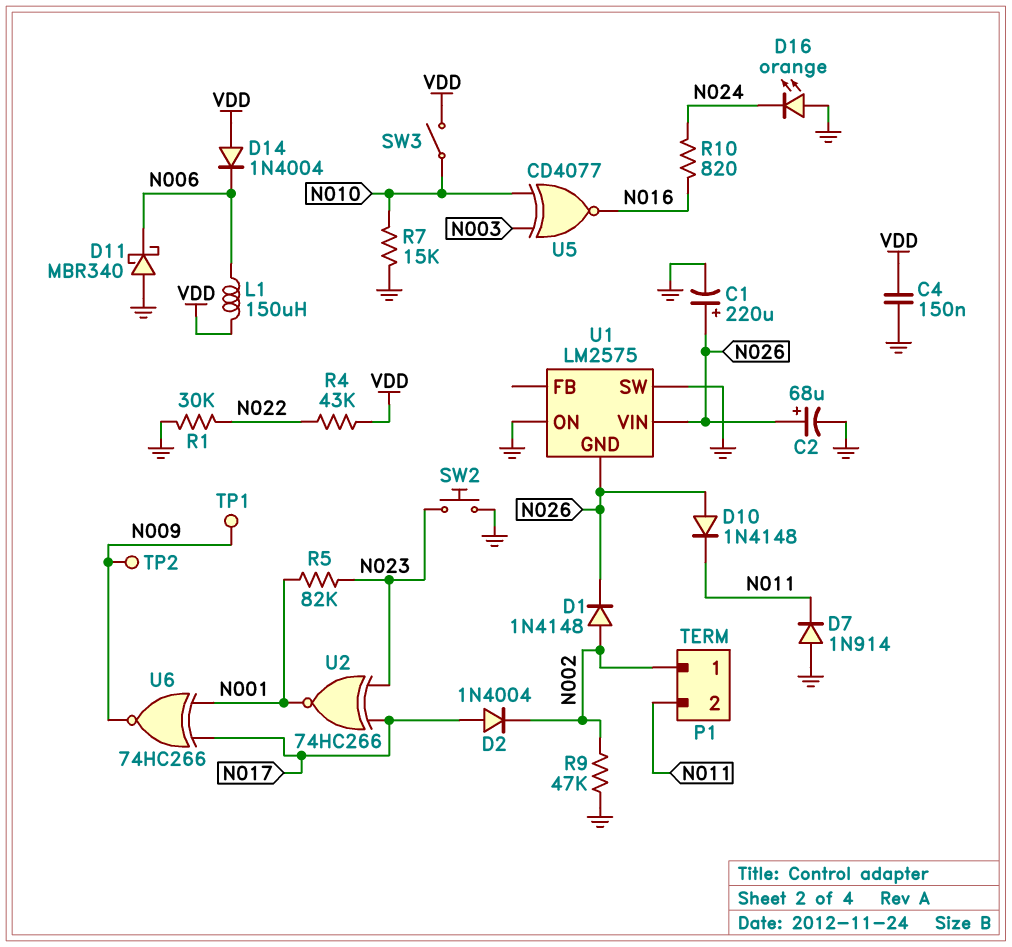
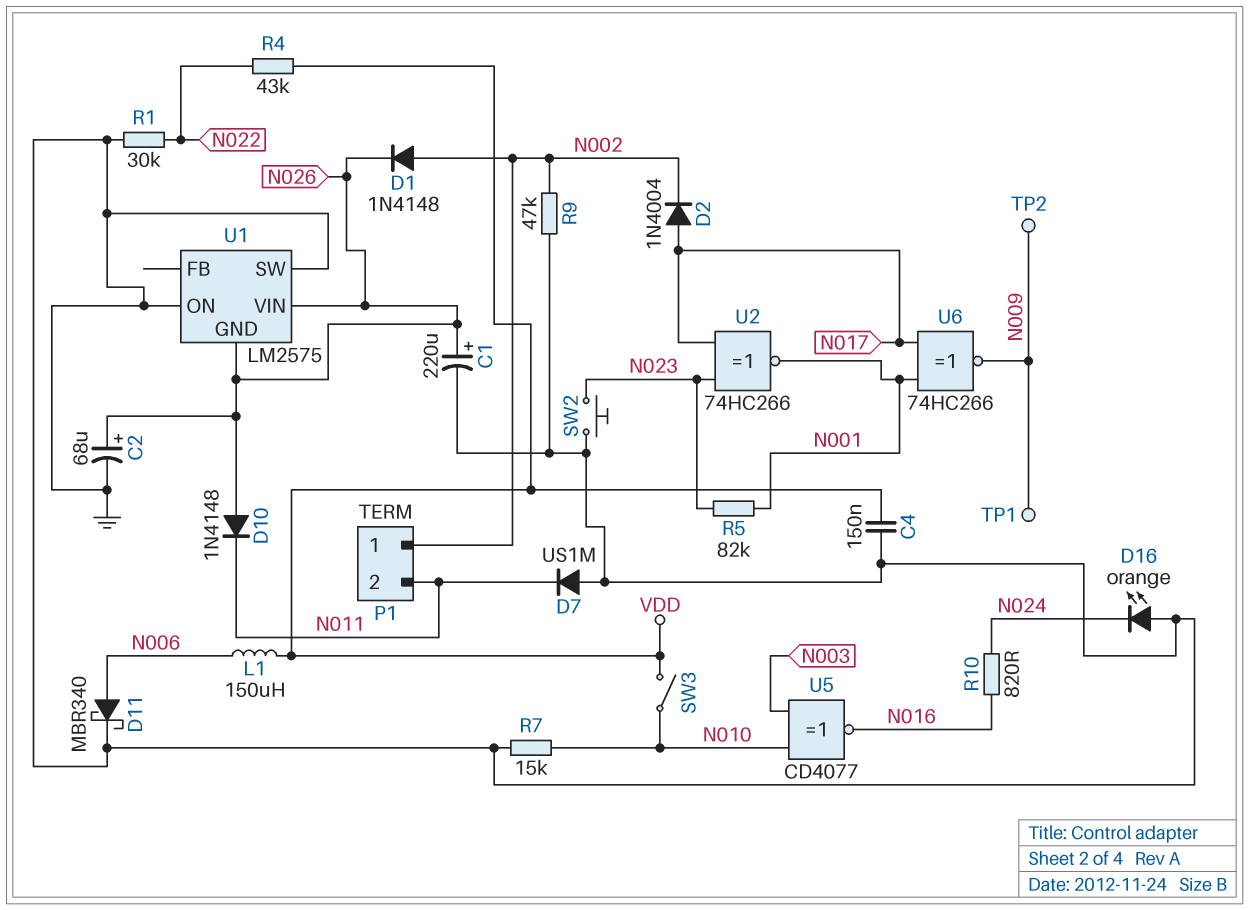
D7: diode 1N914 (A GND, K N011) -> diode US1M (A GND, K N011)
D11: schottky MBR340 (A GND, K N006) -> schottky MBR340 (A N006, K GND)
D14: diode 1N4004 (A VDD, K N006) -> none

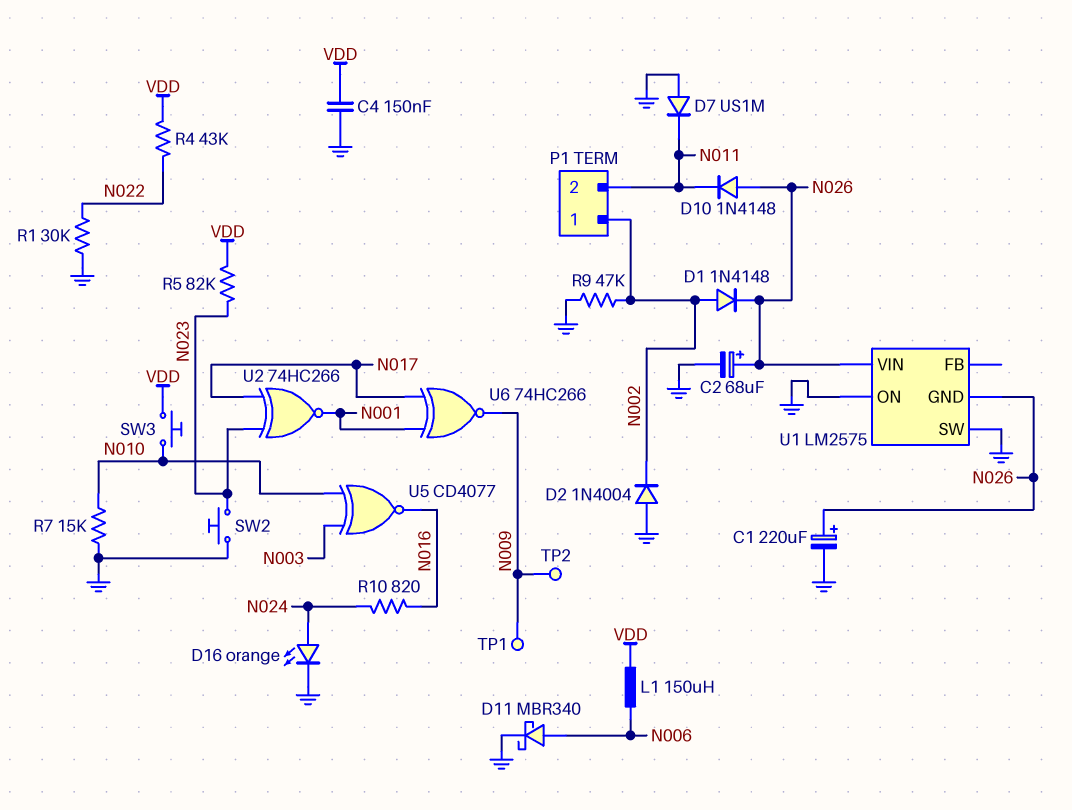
D2: diode 1N4004 (A N017, K N002) -> diode 1N4004 (A GND, K N002)
D16: LED orange (A GND, K N024) -> LED orange (A N024, K GND)
R5: 82k (N001, N023) -> 82k (N023, VDD)
SW3: switch (N010, VDD) -> button (N010, VDD)

